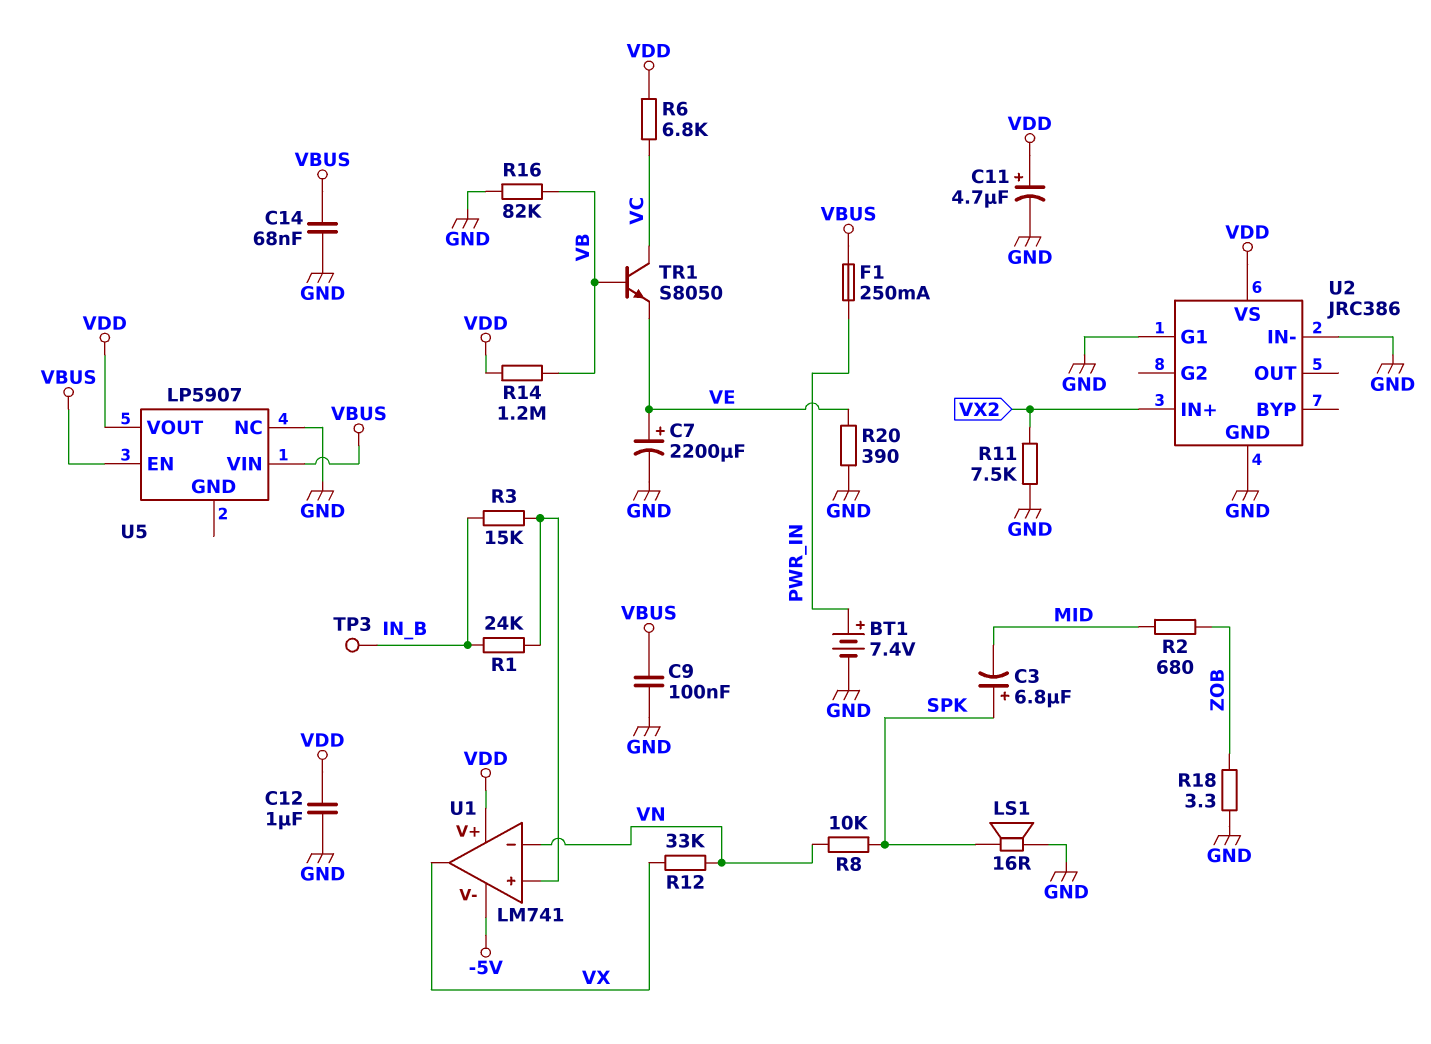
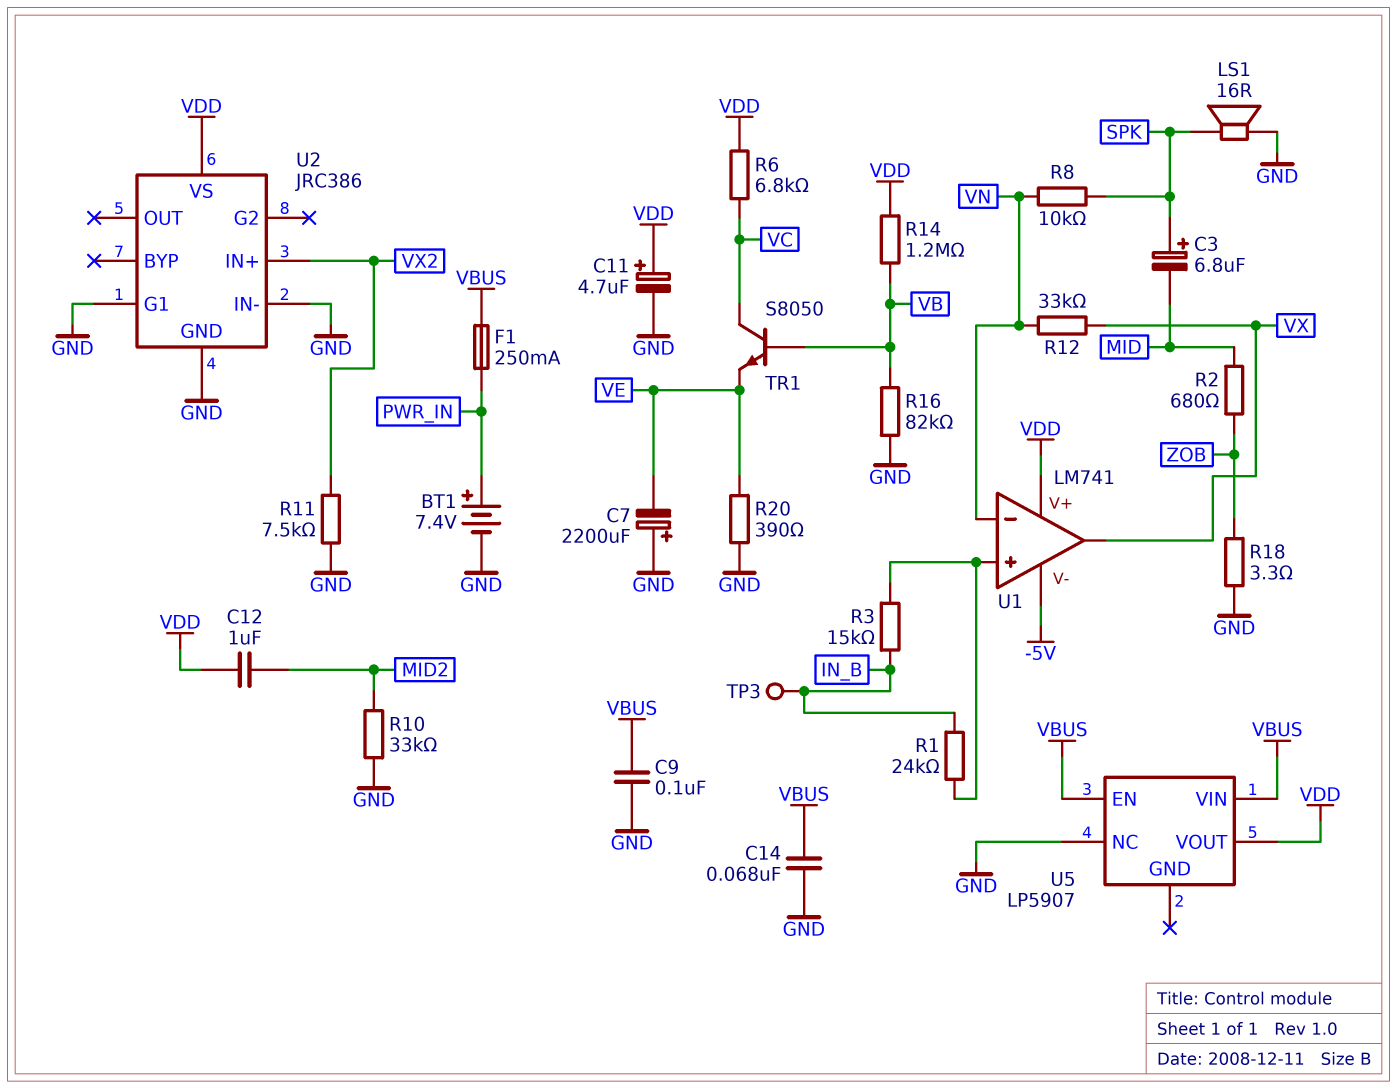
C7: 2200uF (plus VE, minus GND) -> 2200uF (plus GND, minus VE)
C12: 1uF (GND, VDD) -> 1uF (MID2, VDD)
R10: none -> 33k (GND, MID2)

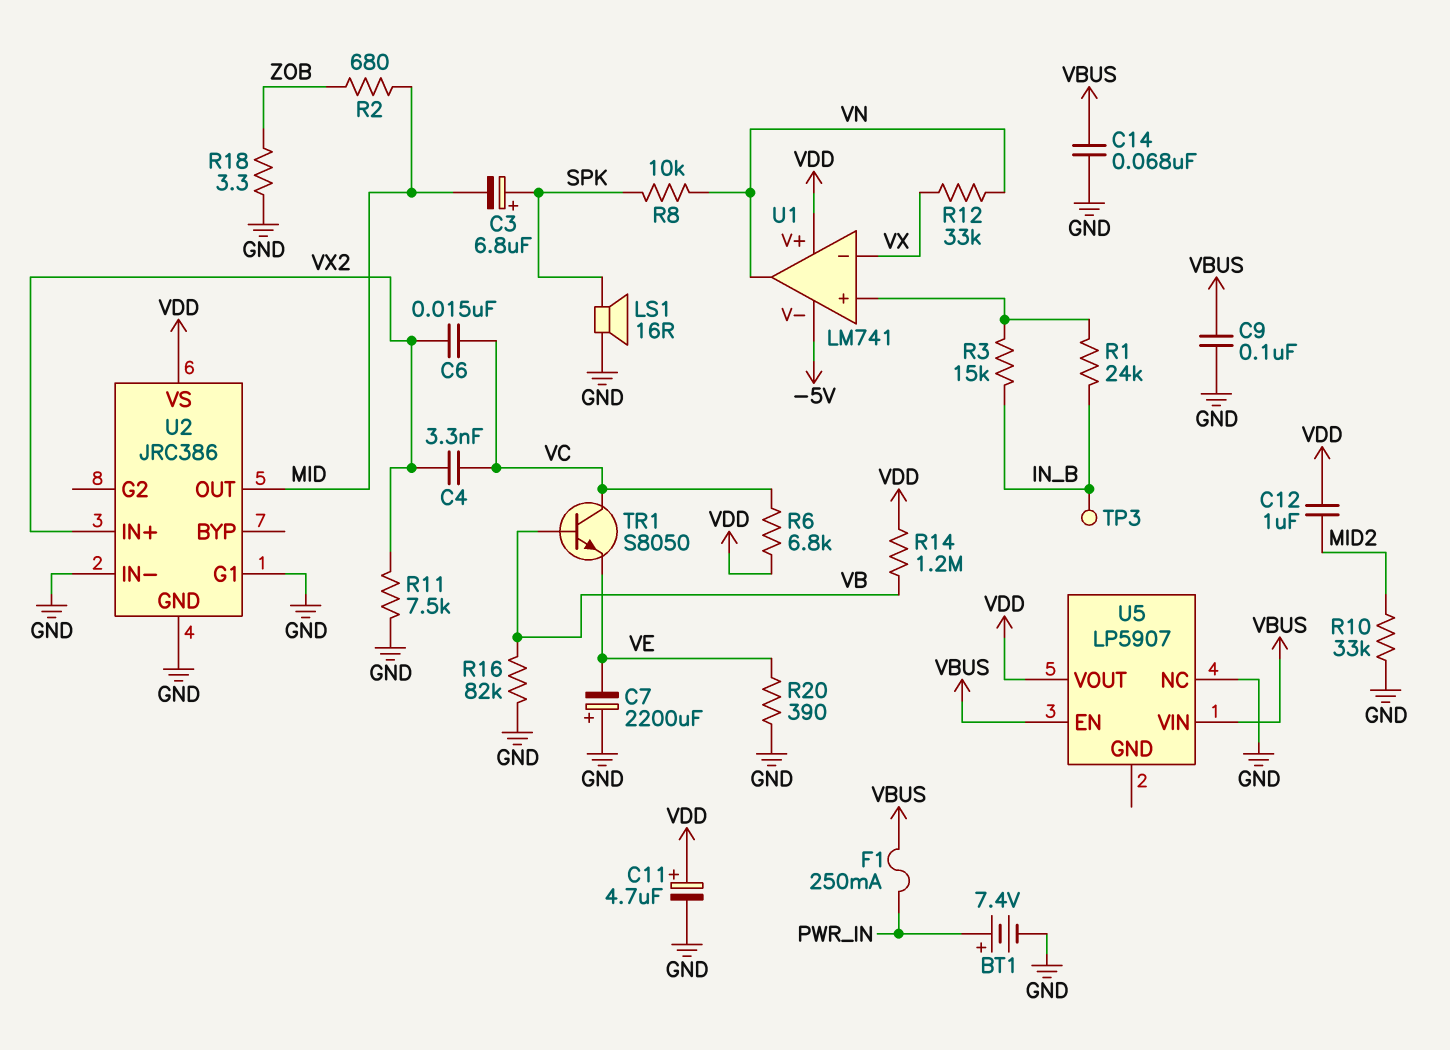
C4: none -> 3.3nF (VC, VX2)
C6: none -> 15nF (VC, VX2)
U1 pin in-: VN -> VX
U1 pin out: VX -> VN
U2 pin OUT: none -> MID

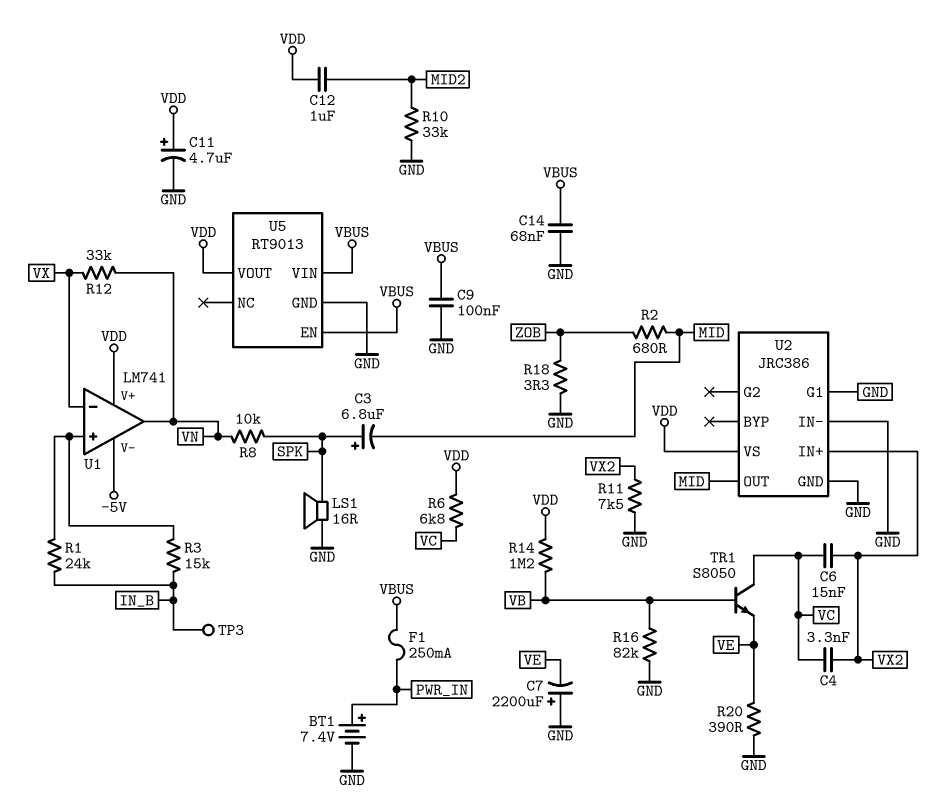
U5: LP5907 -> RT9013
U5 pin GND: none -> GND
U5 pin NC: GND -> none

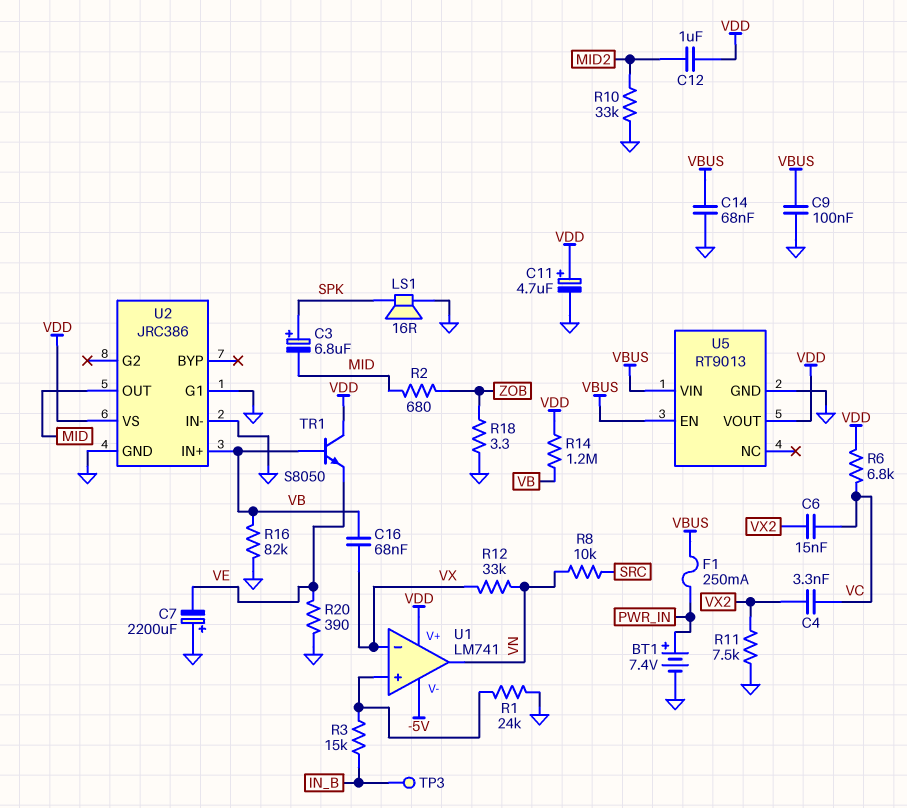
C16: none -> 68nF (VB, VX)
R1: 24k (IN_B, U1/in+) -> 24k (GND, U1/in+)
R8: 10k (SPK, VN) -> 10k (SRC, VN)
TR1: NPN S8050 (B VB, C VC, E VE) -> NPN S8050 (B VB, C VDD, E VE)
U2 pin IN+: VX2 -> VB

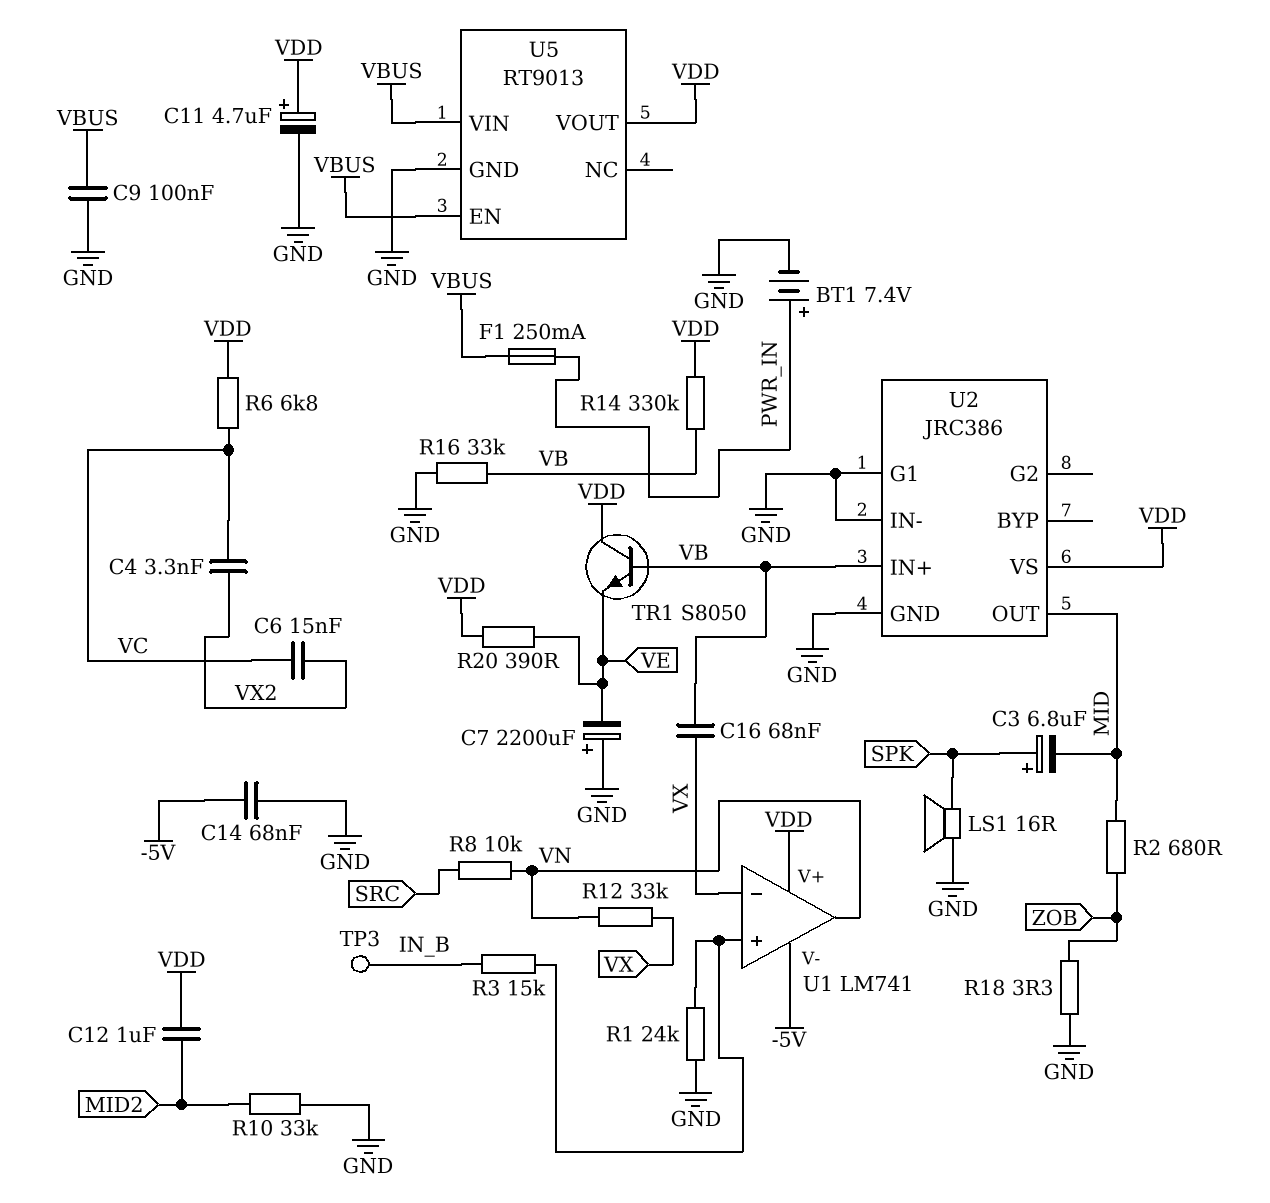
C14: 68nF (GND, VBUS) -> 68nF (-5V, GND)
R11: 7.5k (GND, VX2) -> none
R14: 1.2M (VB, VDD) -> 330k (VB, VDD)
R16: 82k (GND, VB) -> 33k (GND, VB)
R20: 390 (GND, VE) -> 390 (VDD, VE)

